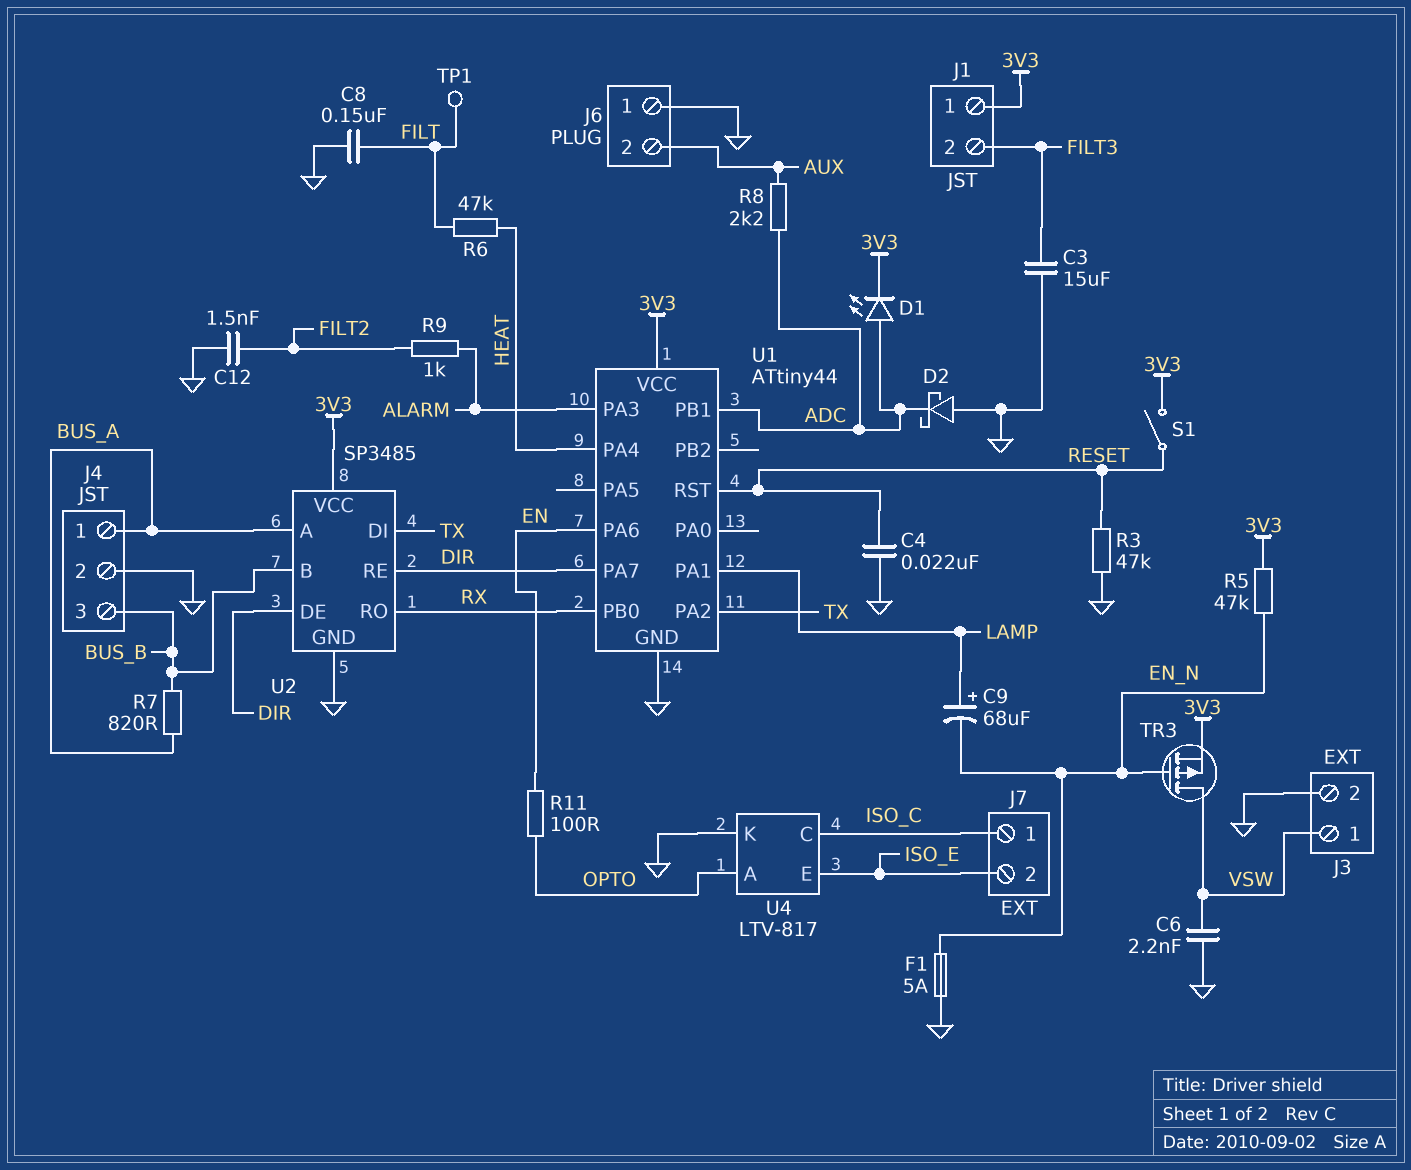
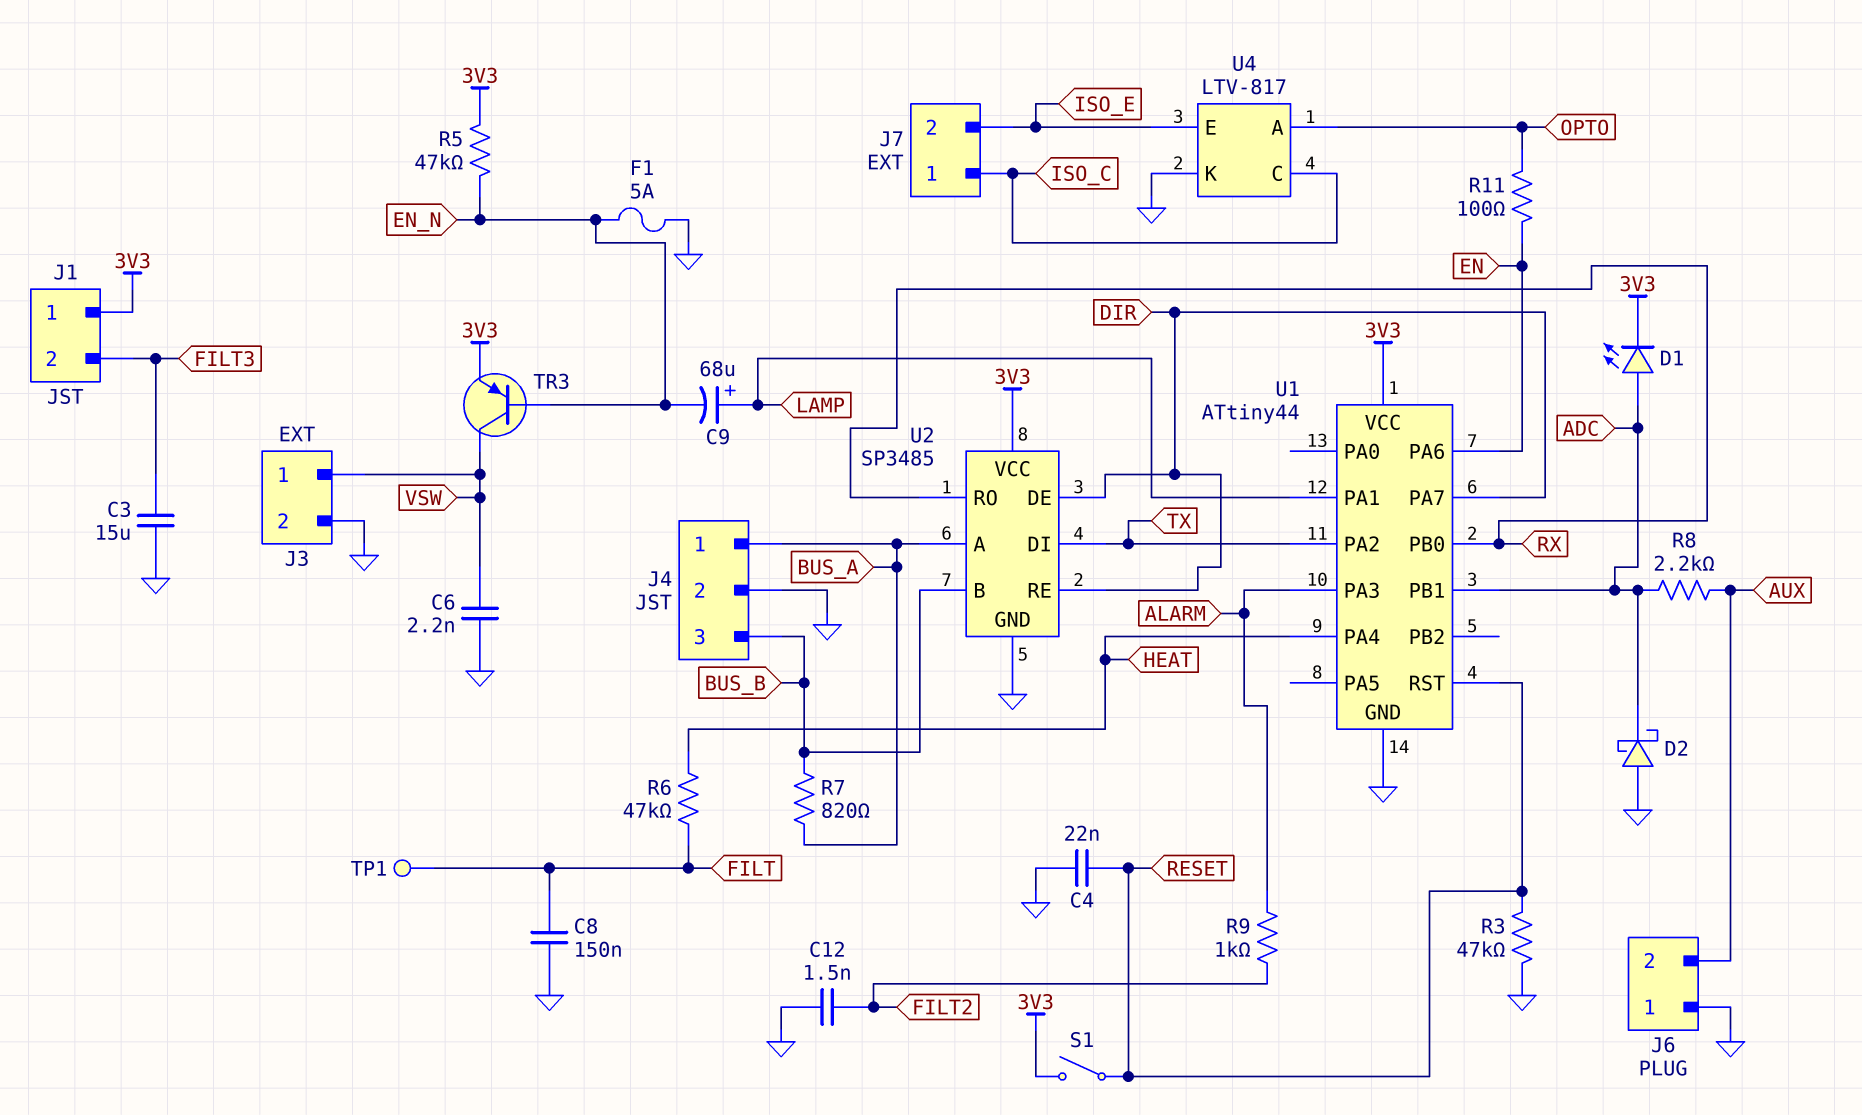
TR3: PMOS (G EN_N, D VSW, S 3V3) -> PNP (B EN_N, C VSW, E 3V3)

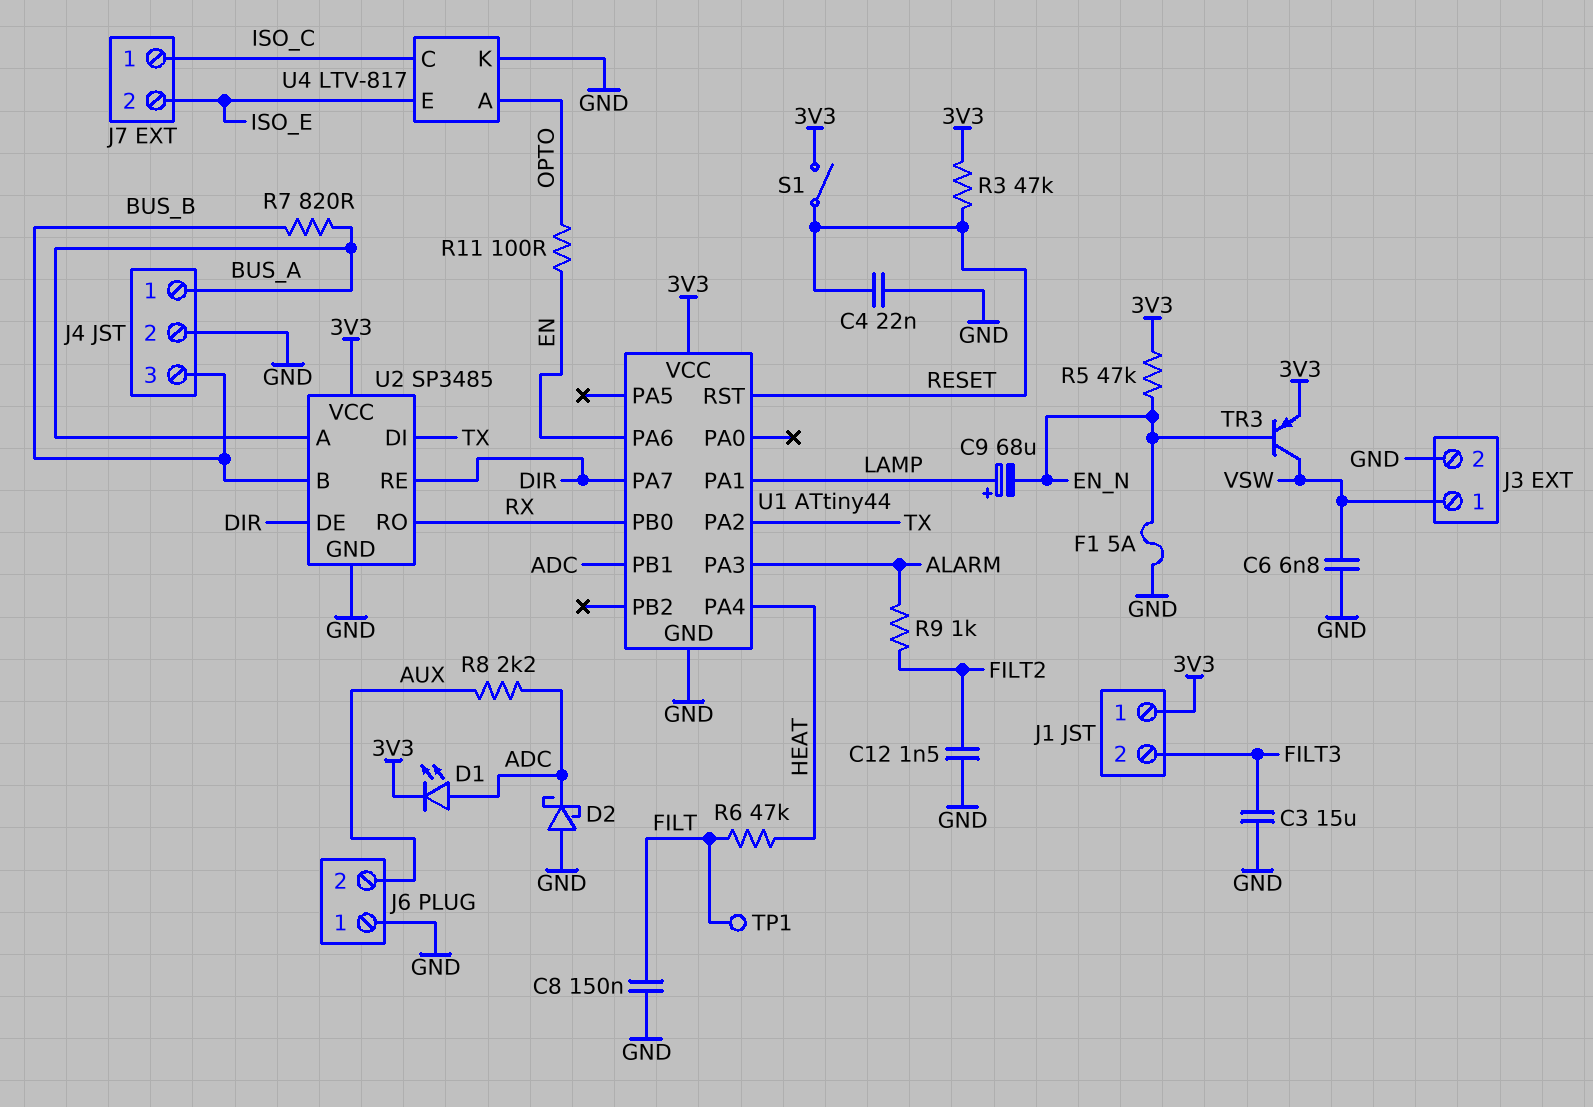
C6: 2.2nF (GND, VSW) -> 6.8nF (GND, VSW)
R3: 47k (GND, RESET) -> 47k (3V3, RESET)

